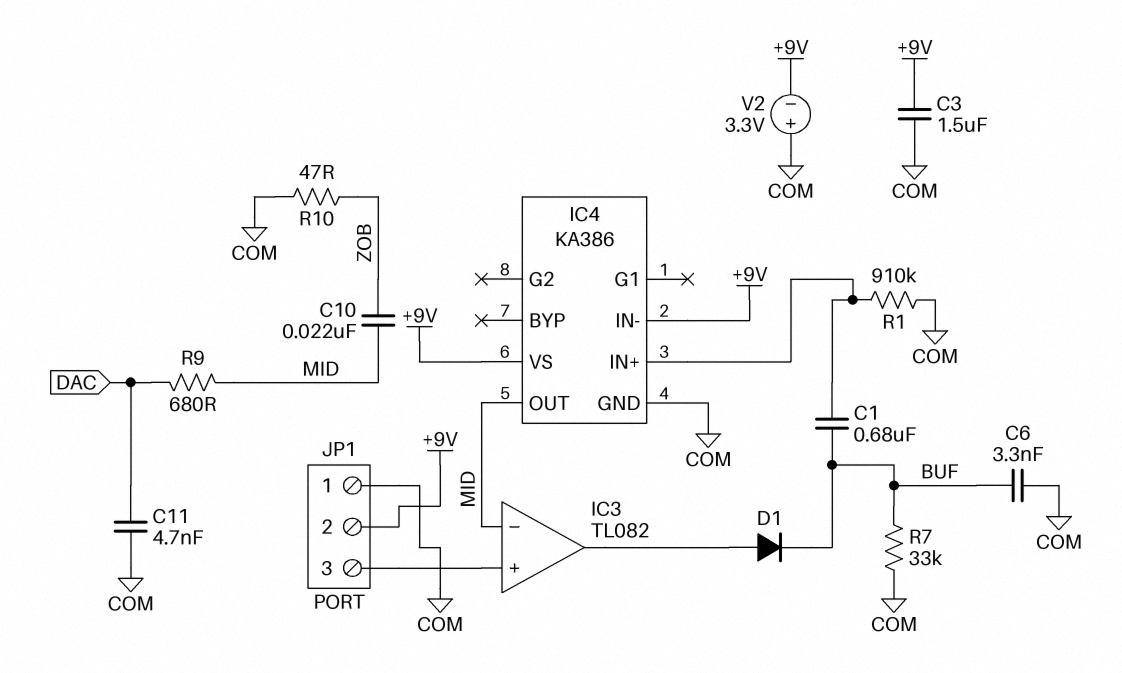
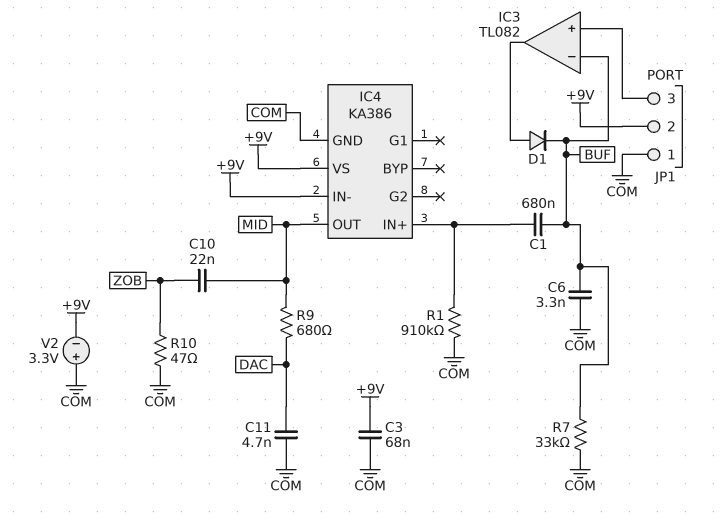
C3: 1.5uF (+9V, COM) -> 68nF (+9V, COM)
IC3 pin in-: MID -> BUF

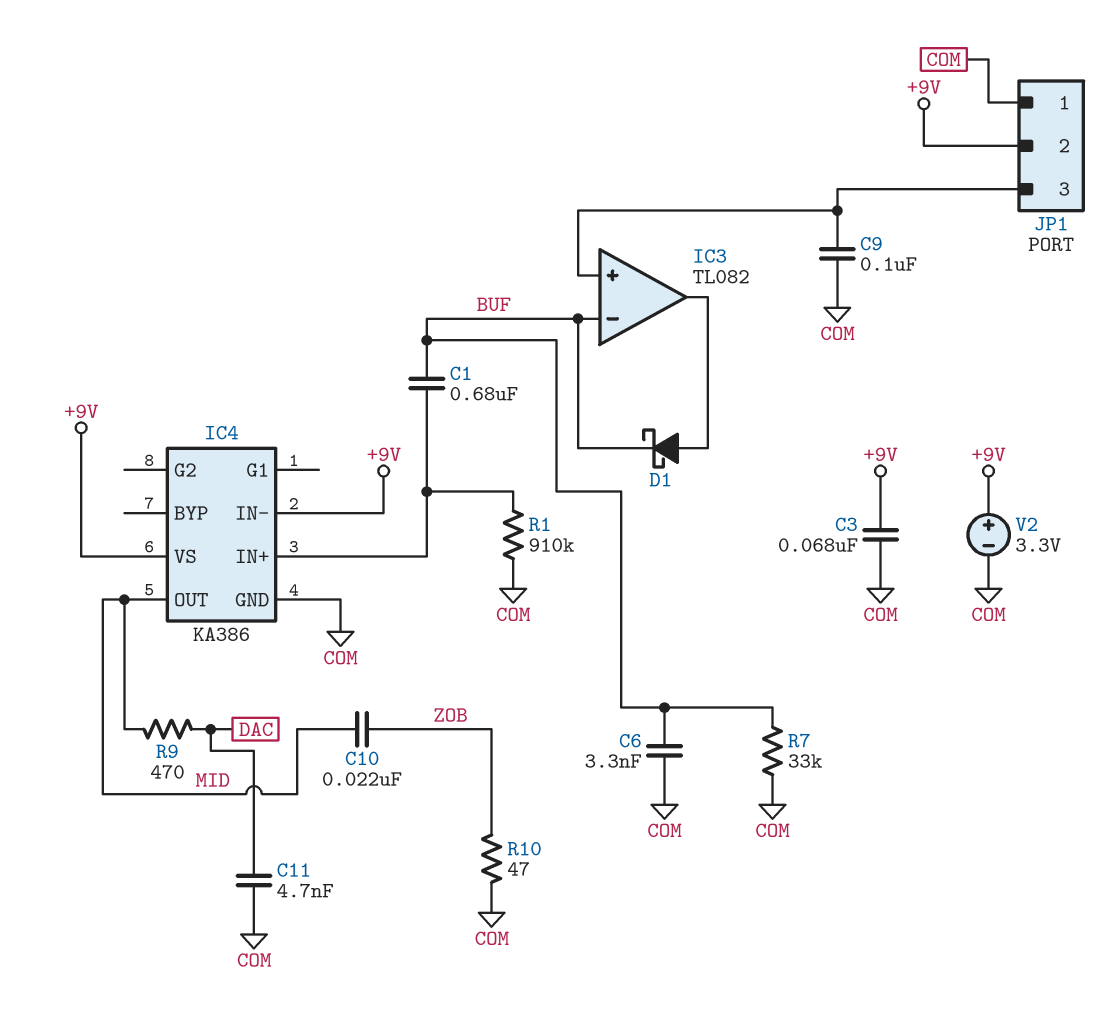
C9: none -> 100nF (COM, IC3/in+)
D1: diode (A IC3/out, K BUF) -> schottky (A IC3/out, K BUF)
R9: 680 (DAC, MID) -> 470 (DAC, MID)
V2: 3.3V (plus COM, minus +9V) -> 3.3V (plus +9V, minus COM)

